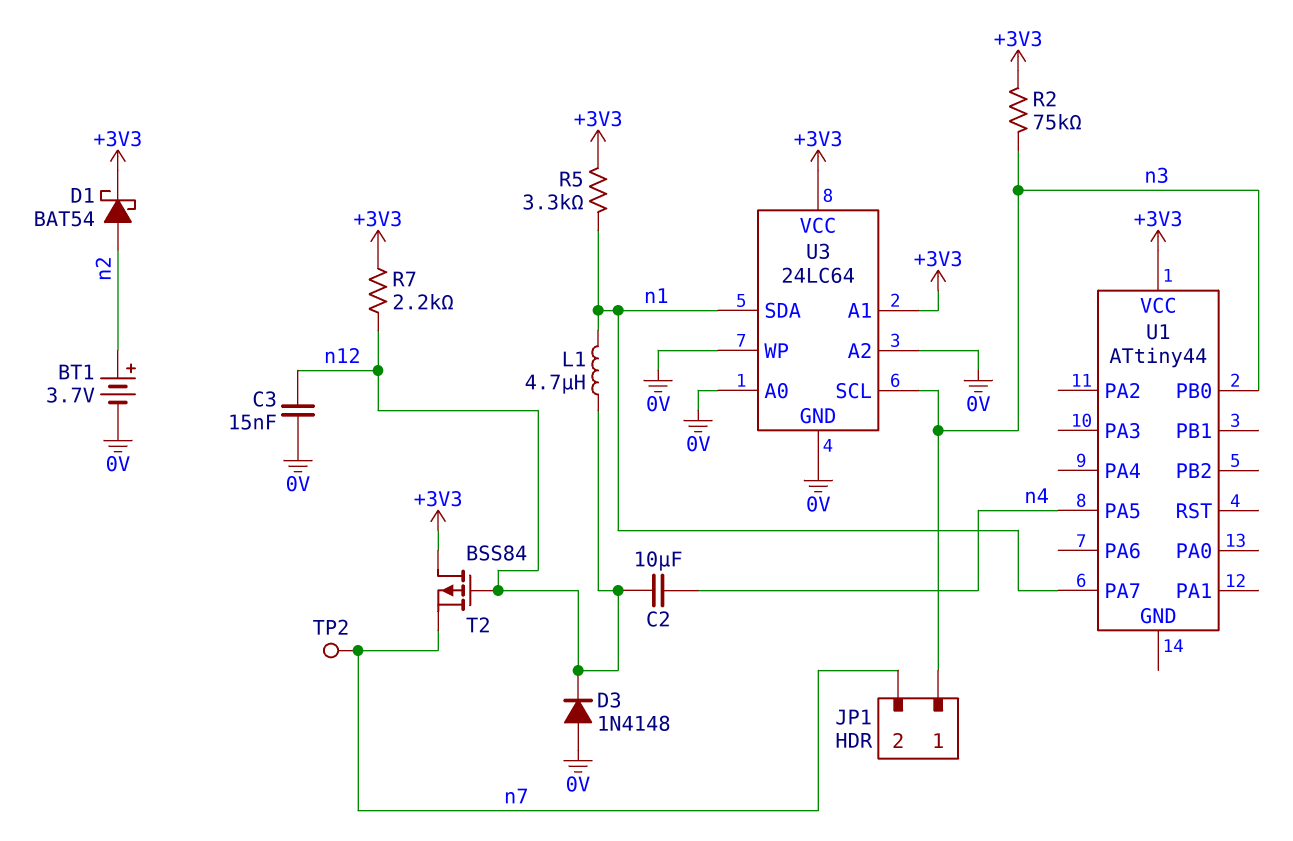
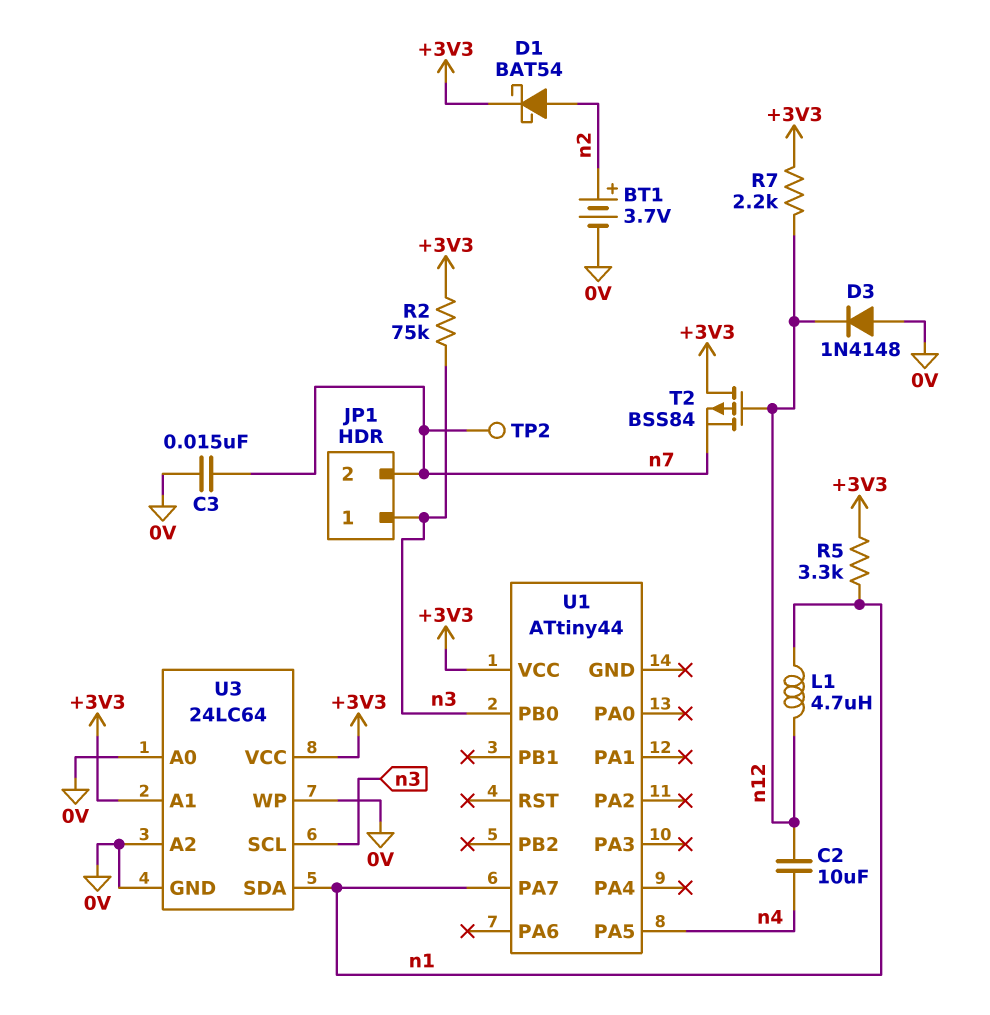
C3: 15nF (0V, n12) -> 15nF (0V, n7)

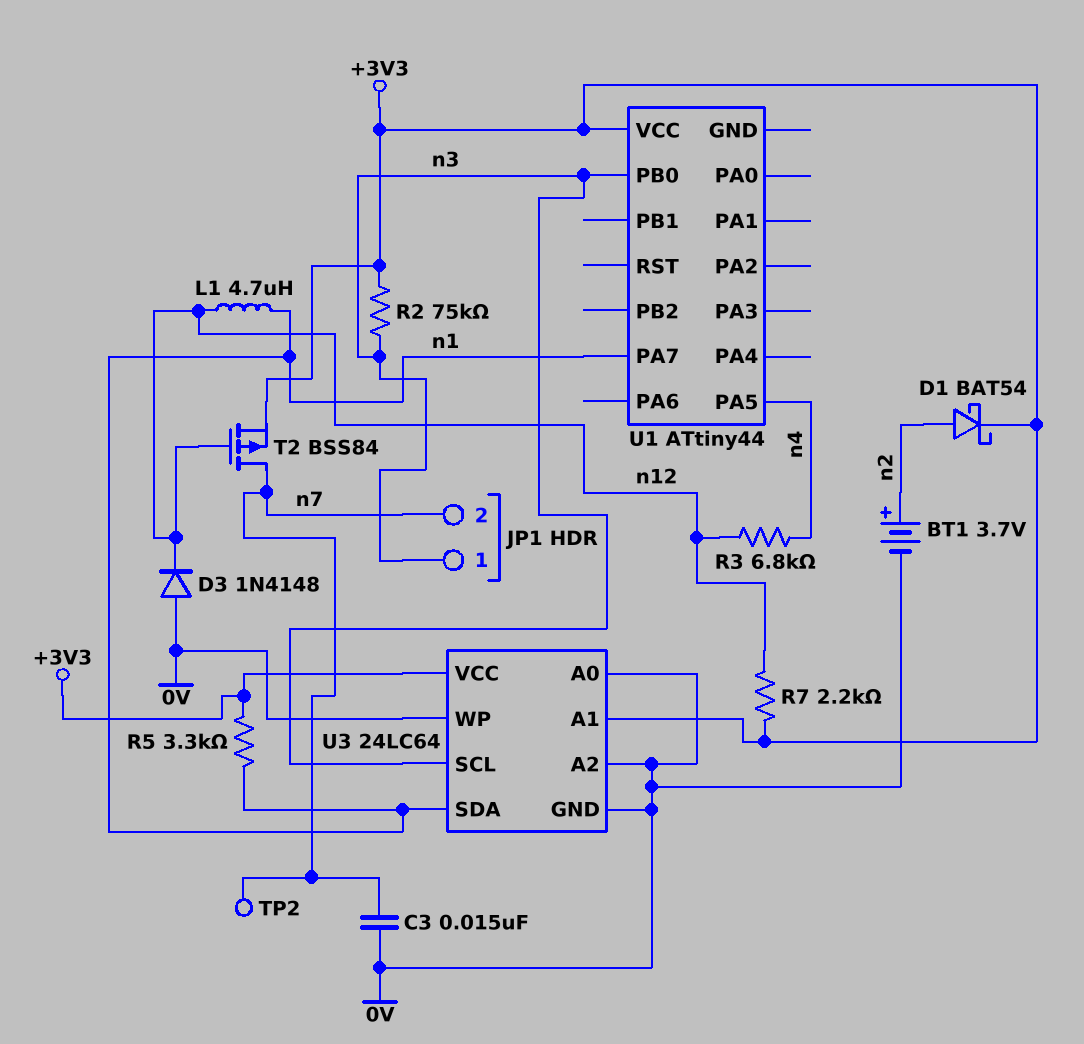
C2: 10uF (n4, n12) -> none
R3: none -> 6.8k (n4, n12)
T2: PMOS BSS84 (G n12, D +3V3, S n7) -> PMOS BSS84 (G n12, D n7, S +3V3)

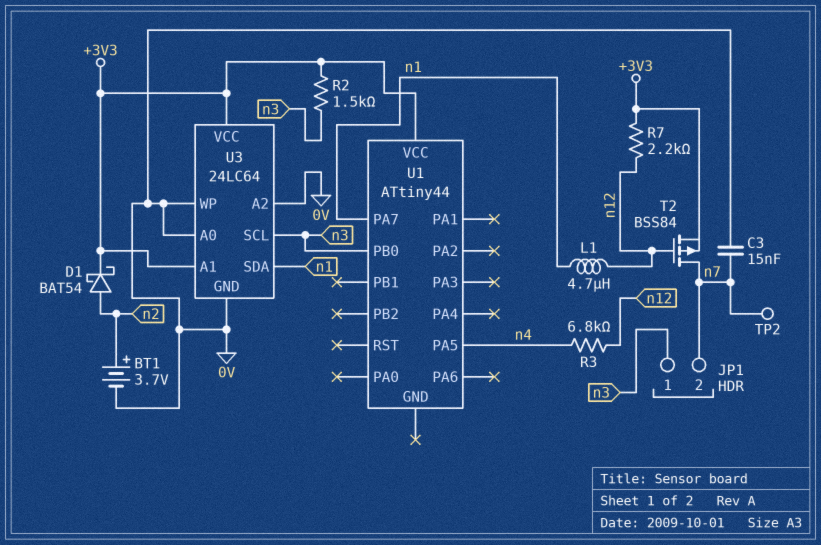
D3: diode 1N4148 (A 0V, K n12) -> none
R2: 75k (+3V3, n3) -> 1.5k (+3V3, n3)
R5: 3.3k (+3V3, n1) -> none

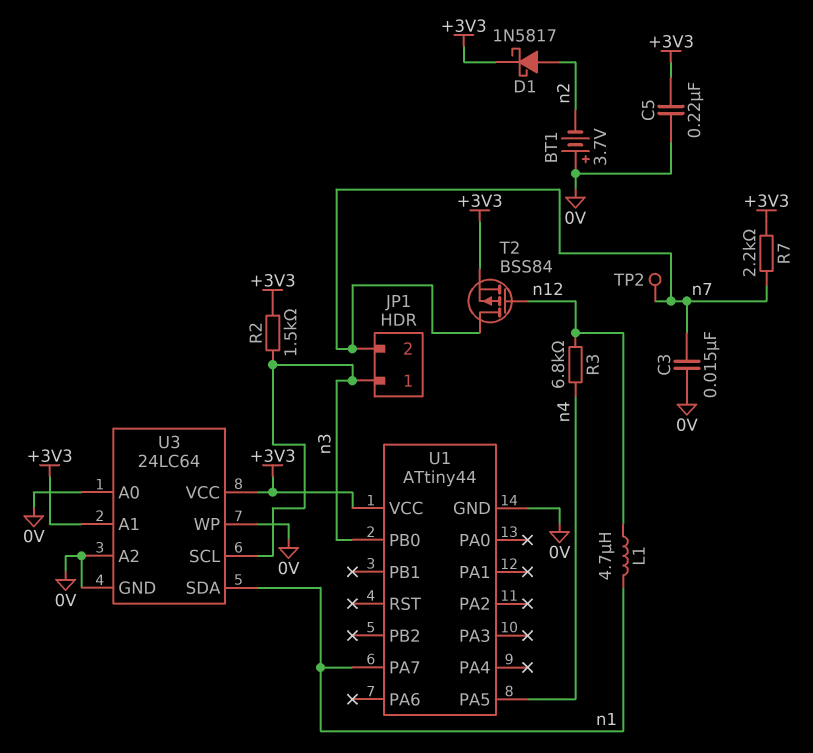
BT1: 3.7V (plus n2, minus 0V) -> 3.7V (plus 0V, minus n2)
C5: none -> 220nF (+3V3, 0V)
D1: schottky BAT54 (A n2, K +3V3) -> schottky 1N5817 (A n2, K +3V3)
R7: 2.2k (+3V3, n12) -> 2.2k (+3V3, n7)
U1 pin GND: none -> 0V

